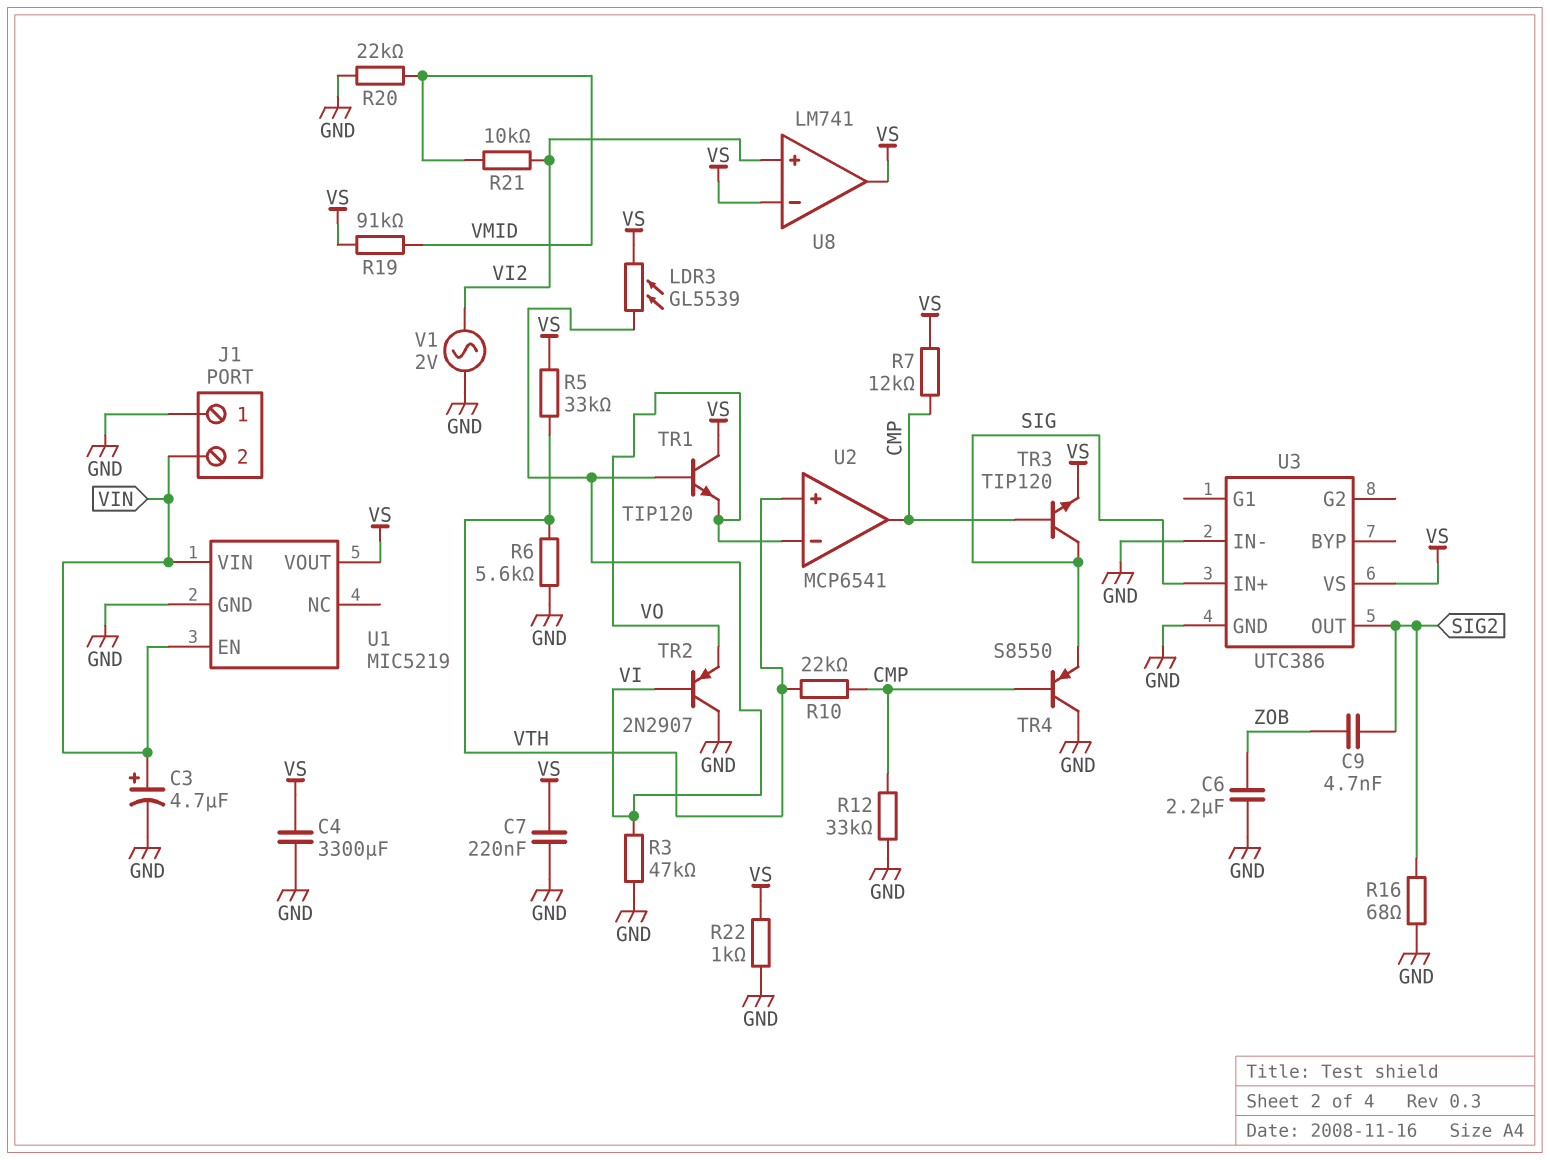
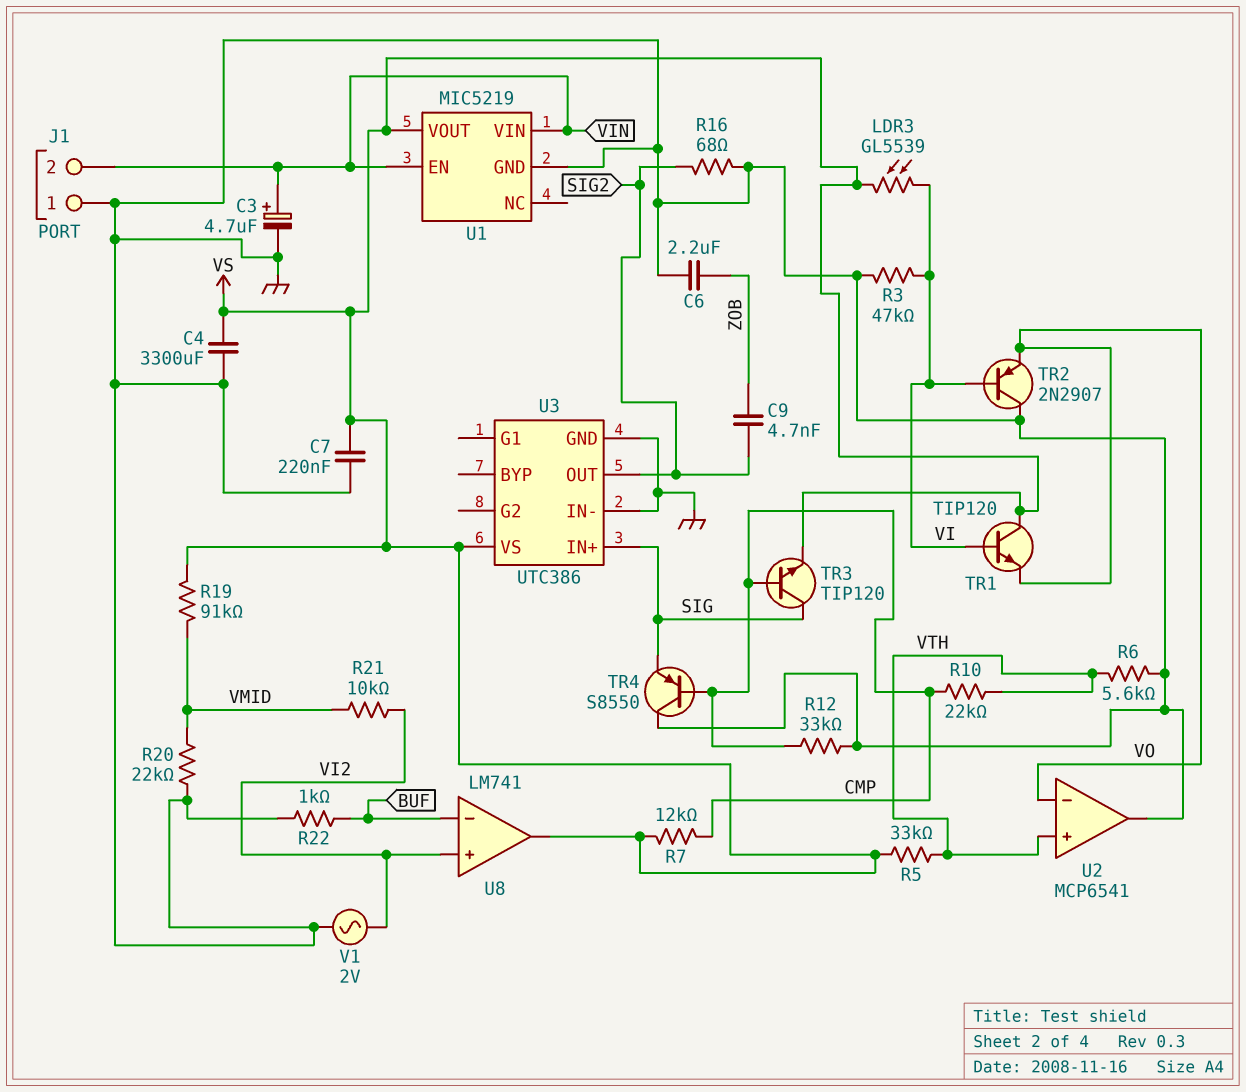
R22: 1k (GND, VS) -> 1k (BUF, GND)
U2 pin out: CMP -> GND
U8 pin in-: VS -> BUF

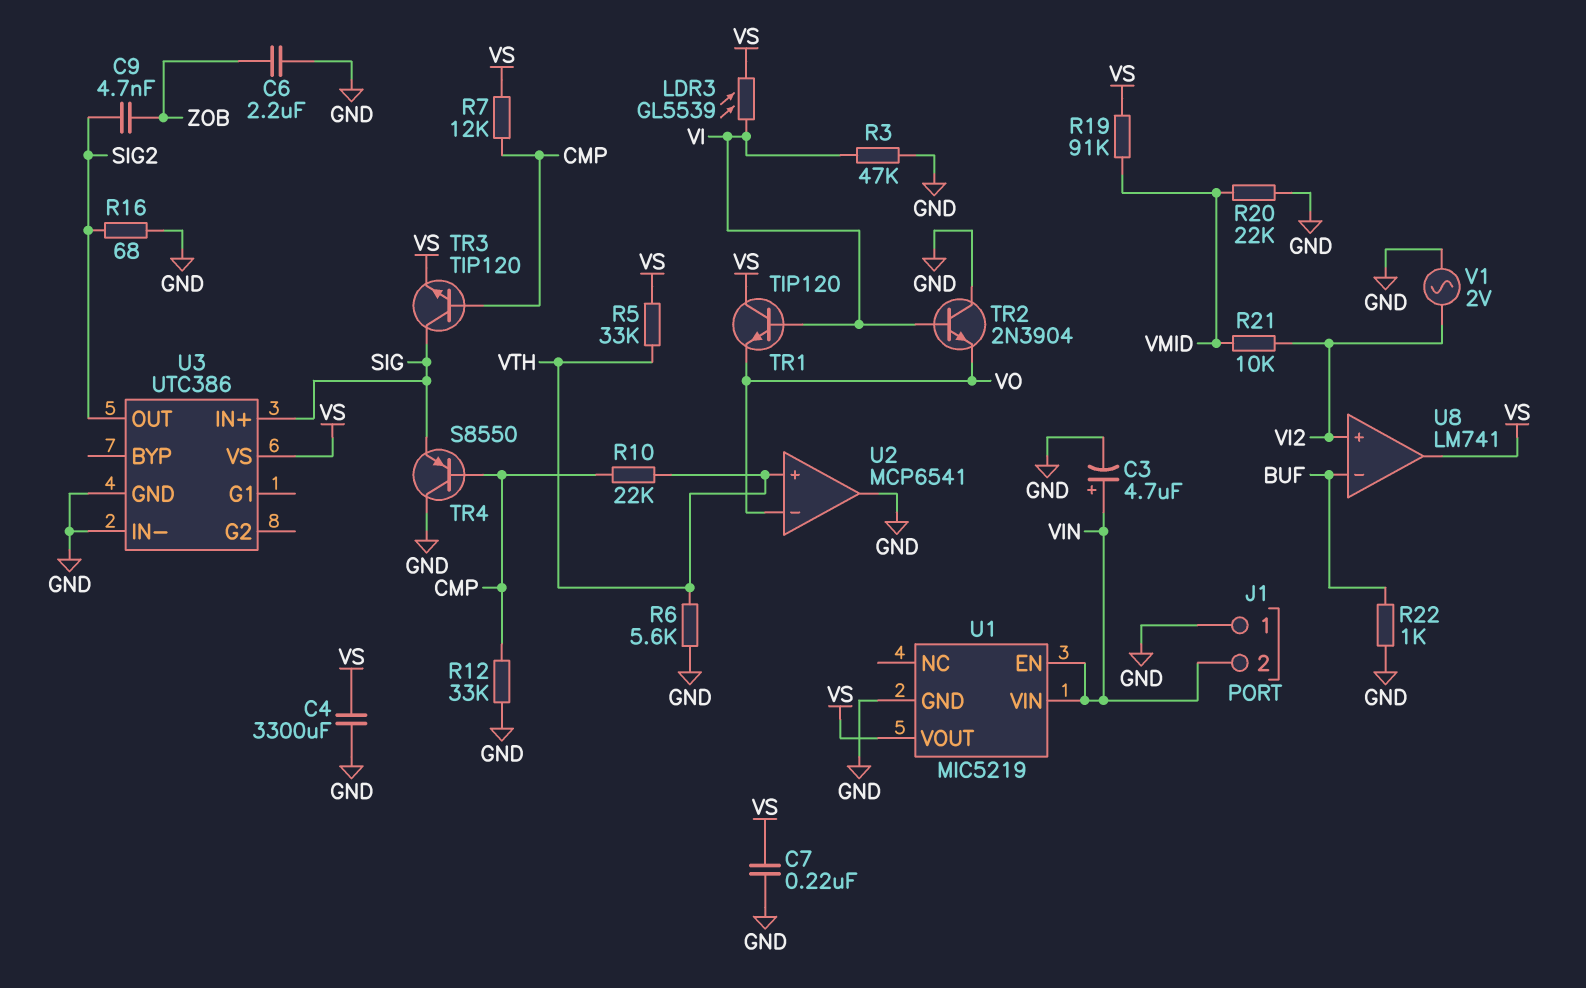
TR2: PNP 2N2907 (B VI, C GND, E VO) -> NPN 2N3904 (B VI, C GND, E VO)

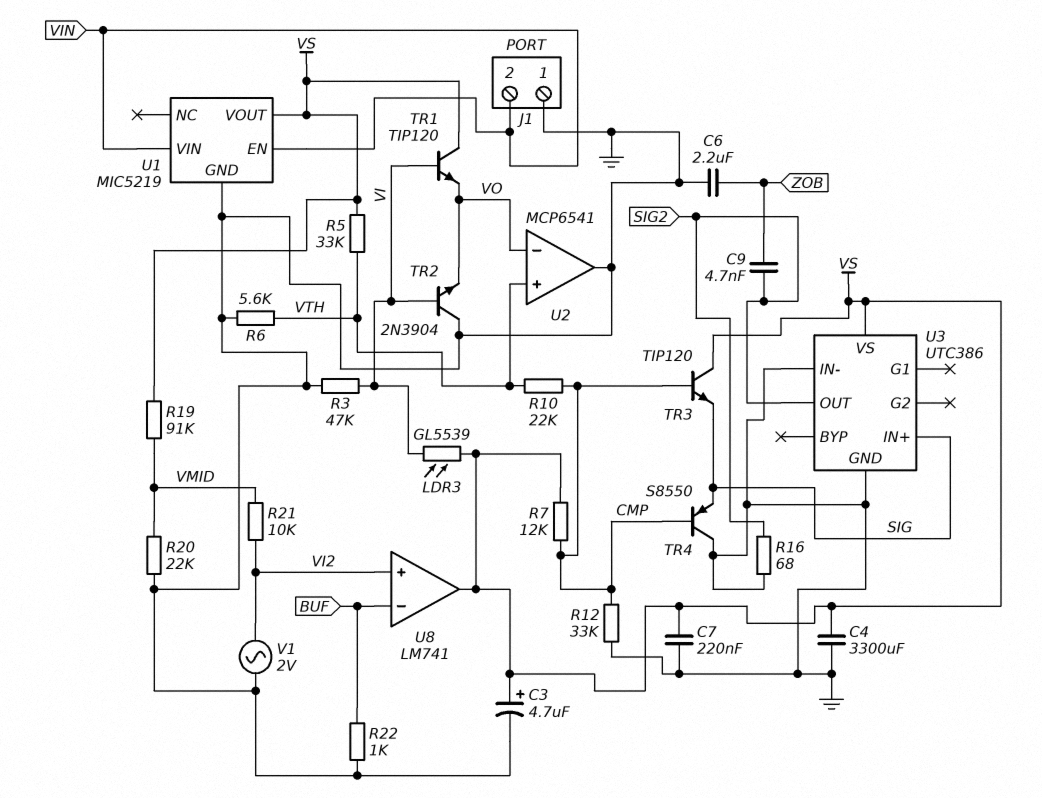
C3: 4.7uF (plus VIN, minus GND) -> 4.7uF (plus VS, minus GND)
TR3: NPN TIP120 (B CMP, C SIG, E VS) -> NPN TIP120 (B CMP, C VS, E SIG)

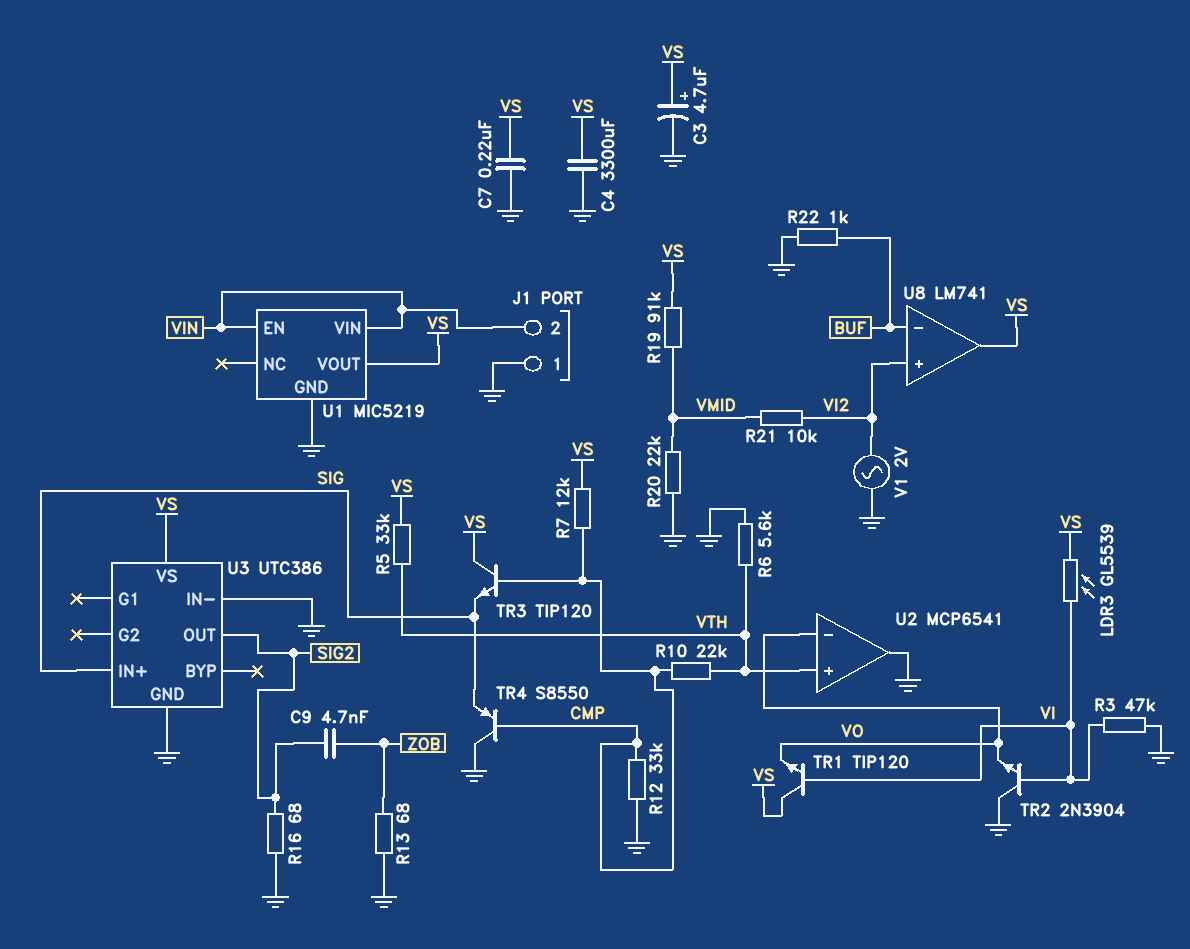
C6: 2.2uF (GND, ZOB) -> none
R13: none -> 68 (GND, ZOB)

